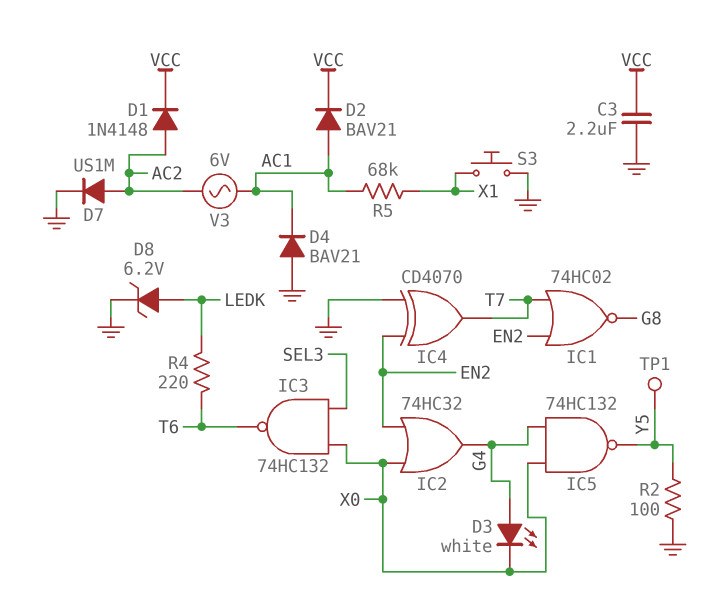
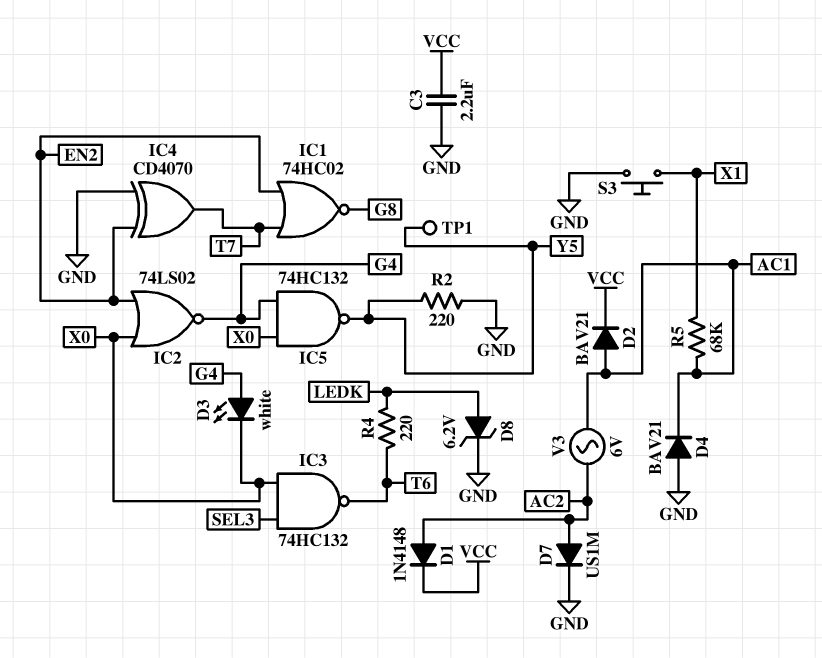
IC2: OR 74HC32 (in EN2, in X0, out G4) -> NOR 74LS02 (in EN2, in X0, out G4)
R2: 100 (GND, Y5) -> 220 (GND, Y5)

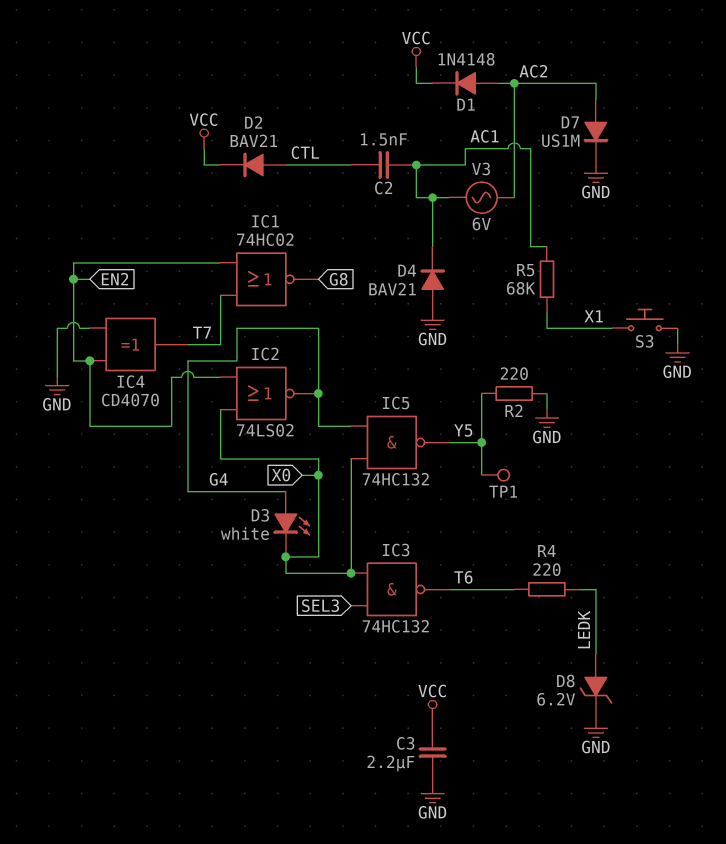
C2: none -> 1.5nF (AC1, CTL)
D2: diode BAV21 (A AC1, K VCC) -> diode BAV21 (A CTL, K VCC)

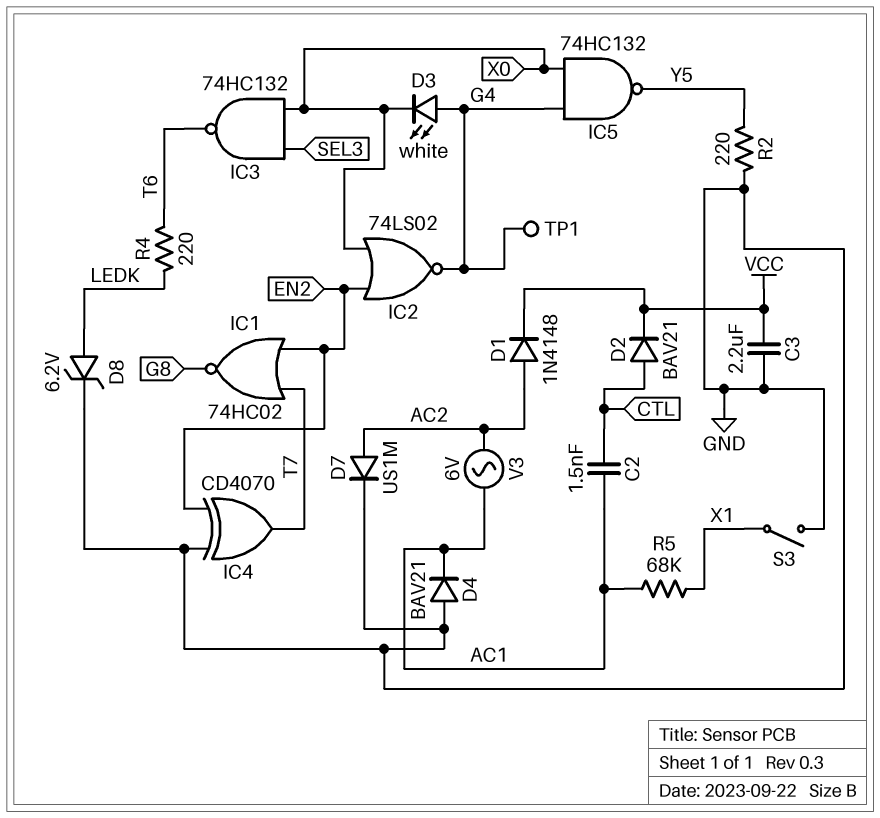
S3: button (GND, X1) -> switch (GND, X1)
TP1: test point (Y5) -> test point (G4)

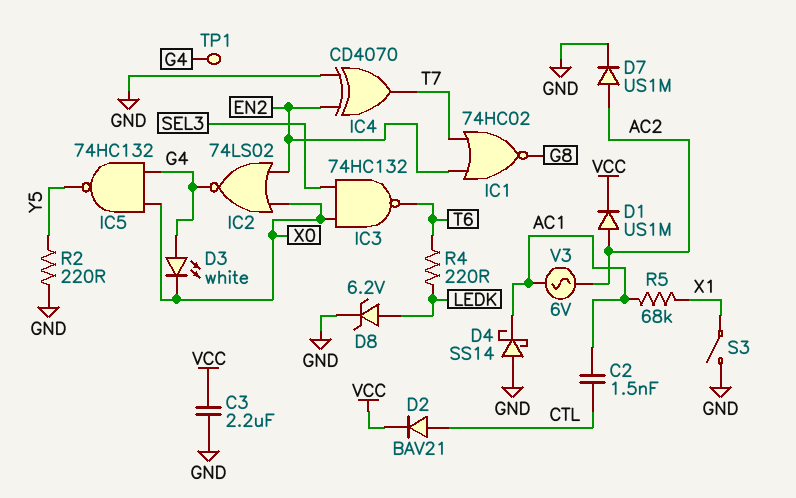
D1: diode 1N4148 (A AC2, K VCC) -> diode US1M (A AC2, K VCC)
D4: diode BAV21 (A GND, K AC1) -> schottky SS14 (A GND, K AC1)

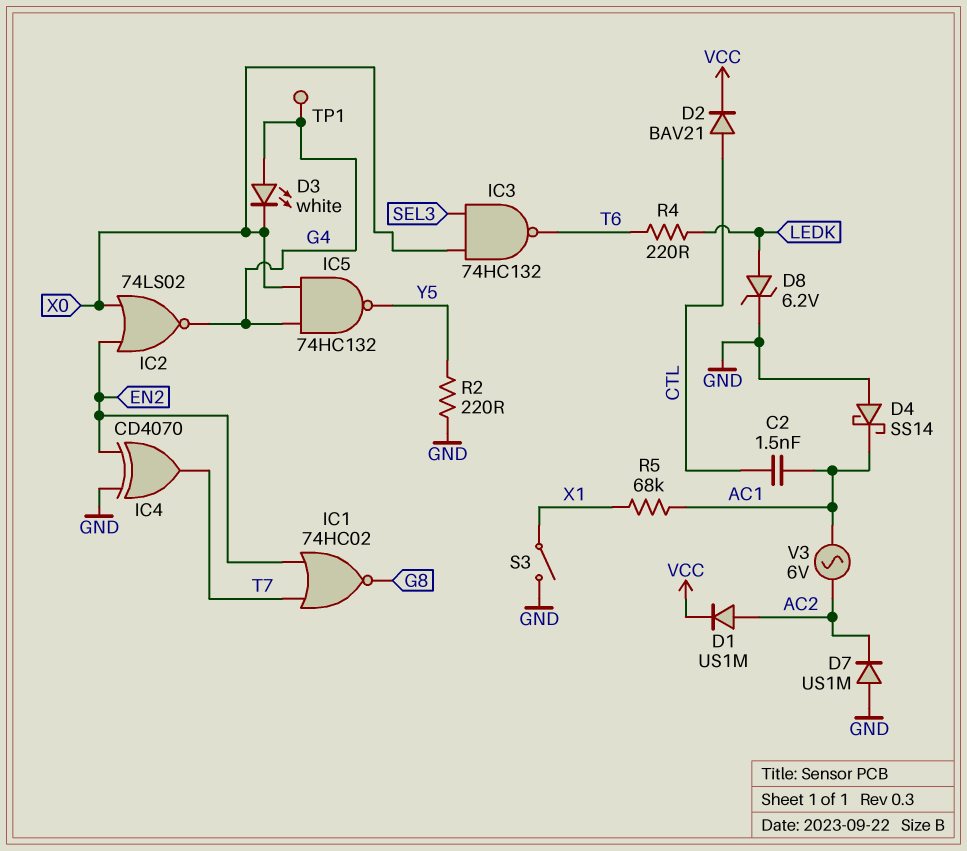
C3: 2.2uF (GND, VCC) -> none
D7: diode US1M (A AC2, K GND) -> diode US1M (A GND, K AC2)

